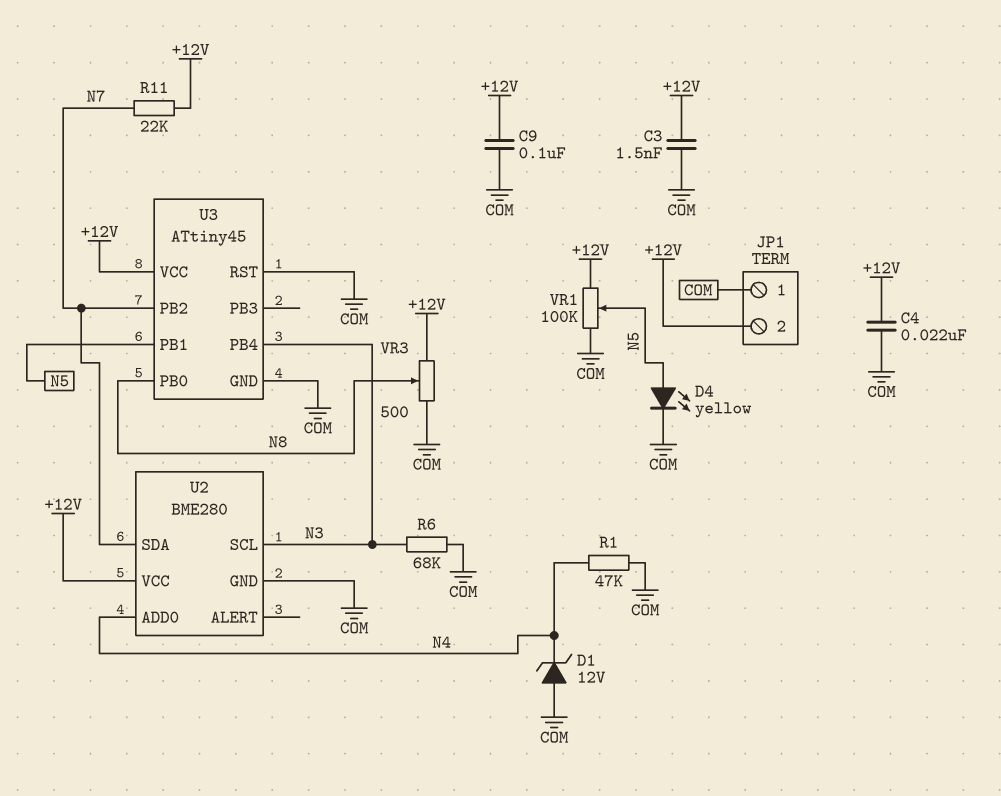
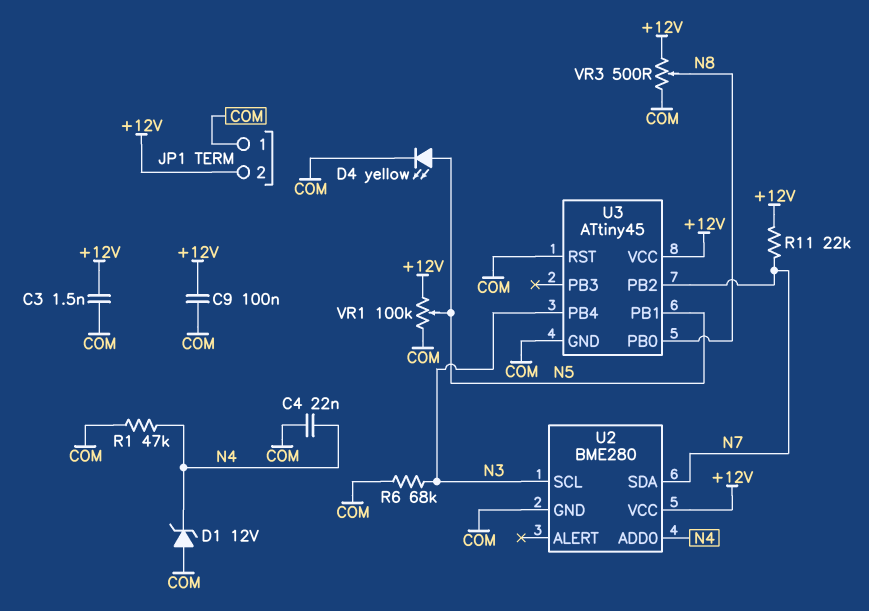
C4: 22nF (+12V, COM) -> 22nF (COM, N4)

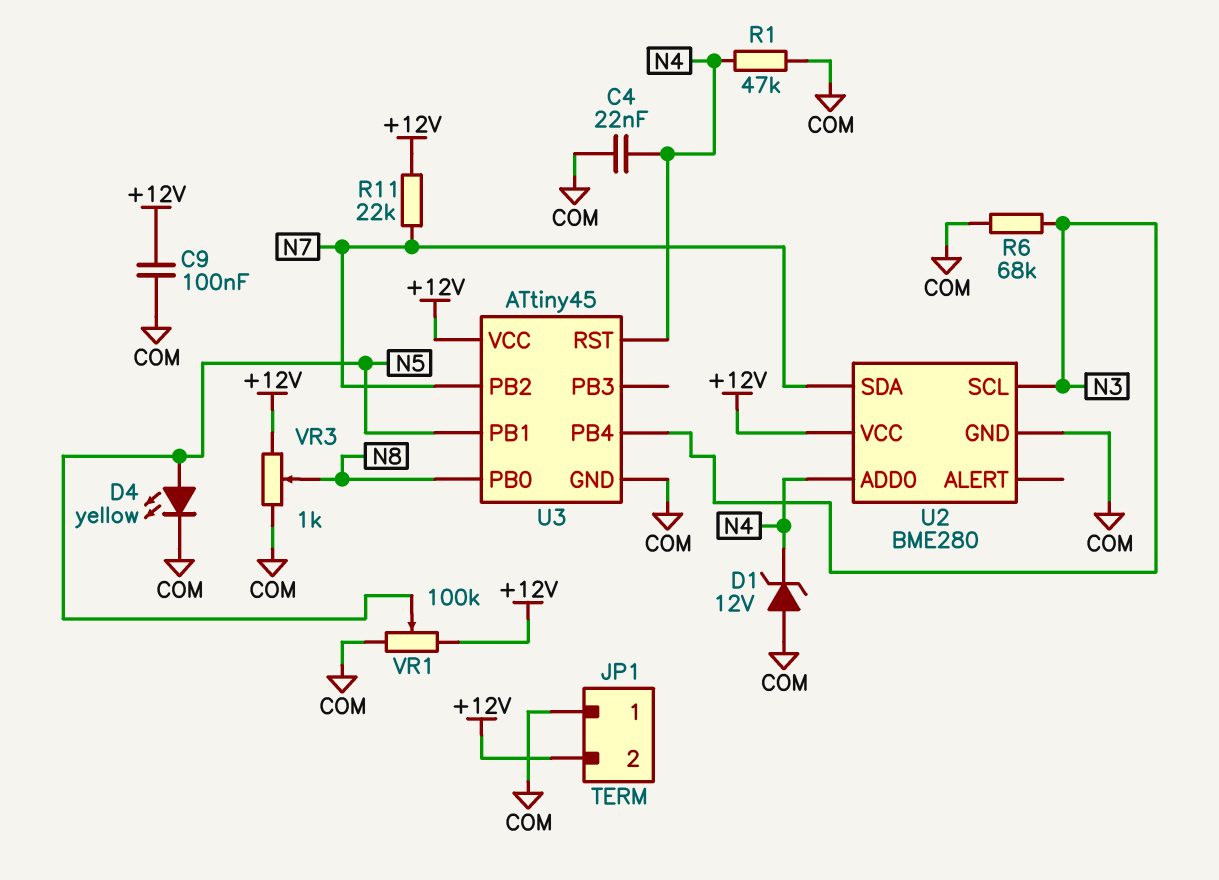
C3: 1.5nF (+12V, COM) -> none
U3 pin RST: COM -> N4
VR3: 500 (+12V, COM, wiper N8) -> 1k (+12V, COM, wiper N8)

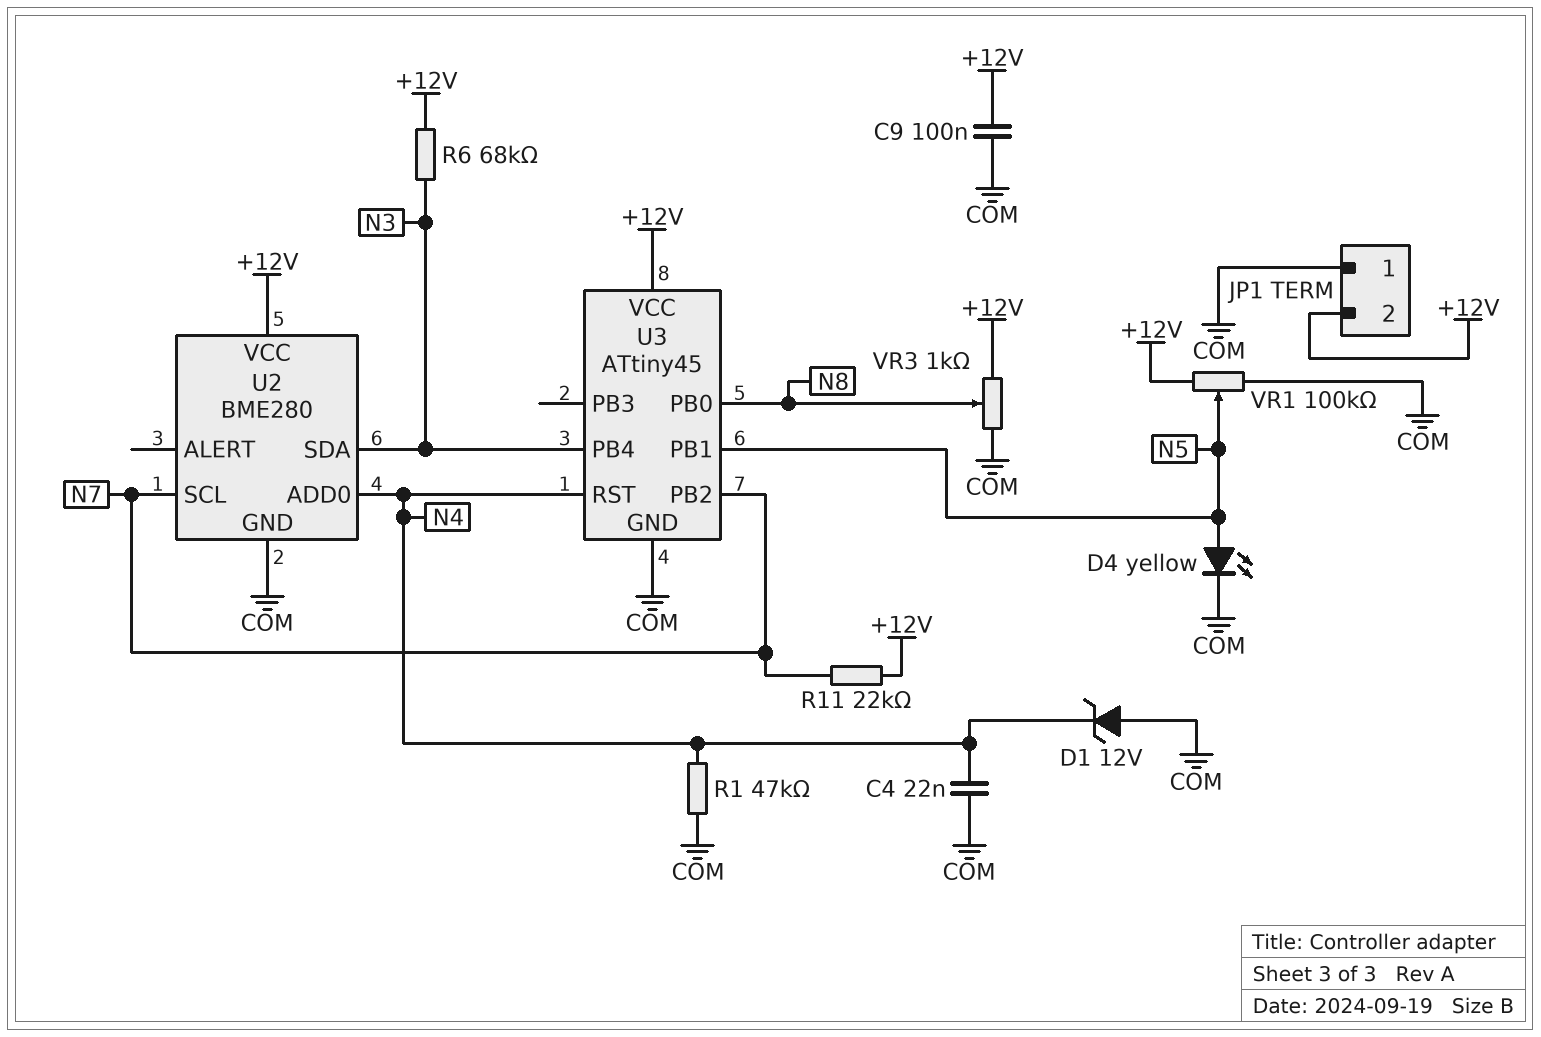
R6: 68k (COM, N3) -> 68k (+12V, N3)
U2 pin SCL: N3 -> N7
U2 pin SDA: N7 -> N3

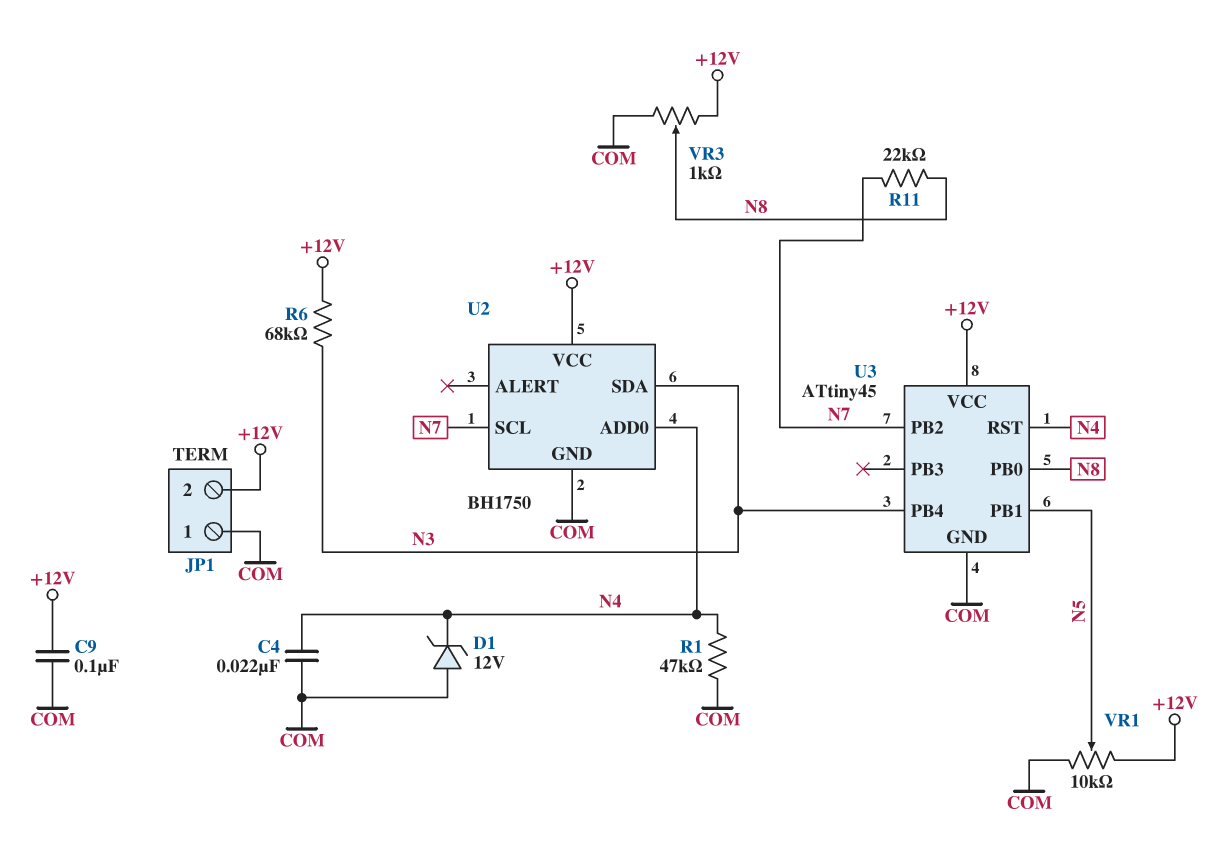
D4: LED yellow (A N5, K COM) -> none
R11: 22k (+12V, N7) -> 22k (N7, N8)
U2: BME280 -> BH1750
VR1: 100k (+12V, COM, wiper N5) -> 10k (+12V, COM, wiper N5)

